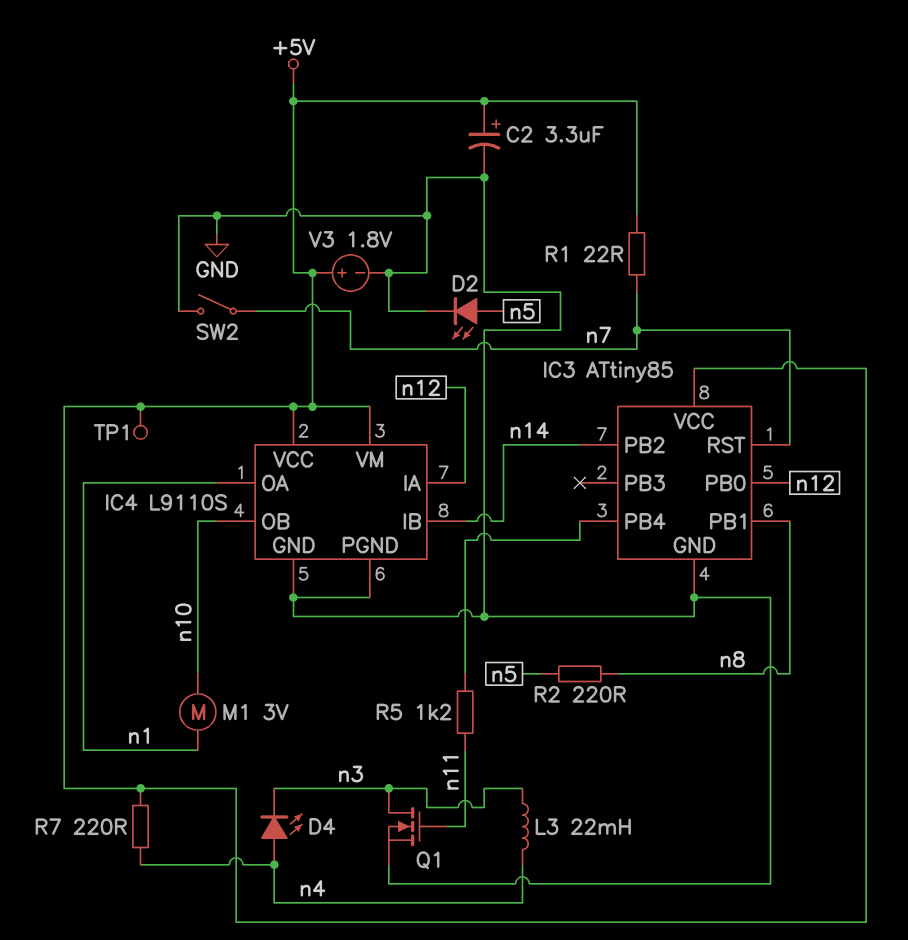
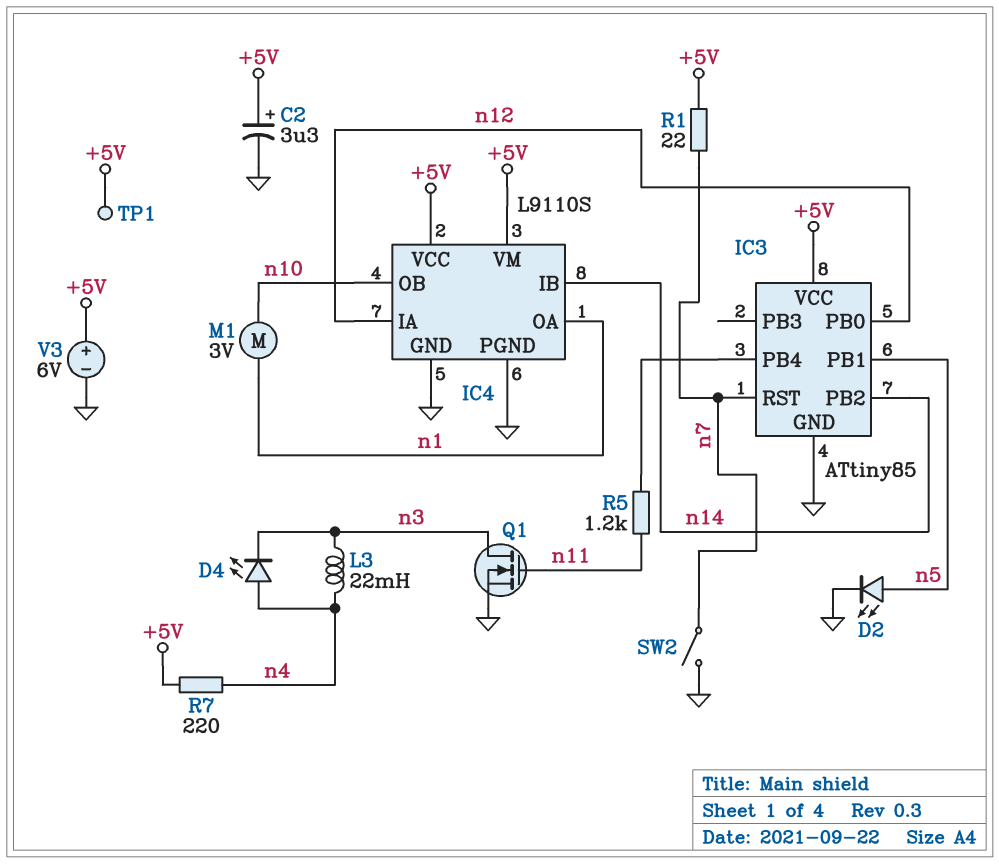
IC3 pin PB1: n8 -> n5
R2: 220 (n5, n8) -> none
V3: 1.8V (plus +5V, minus GND) -> 6V (plus +5V, minus GND)

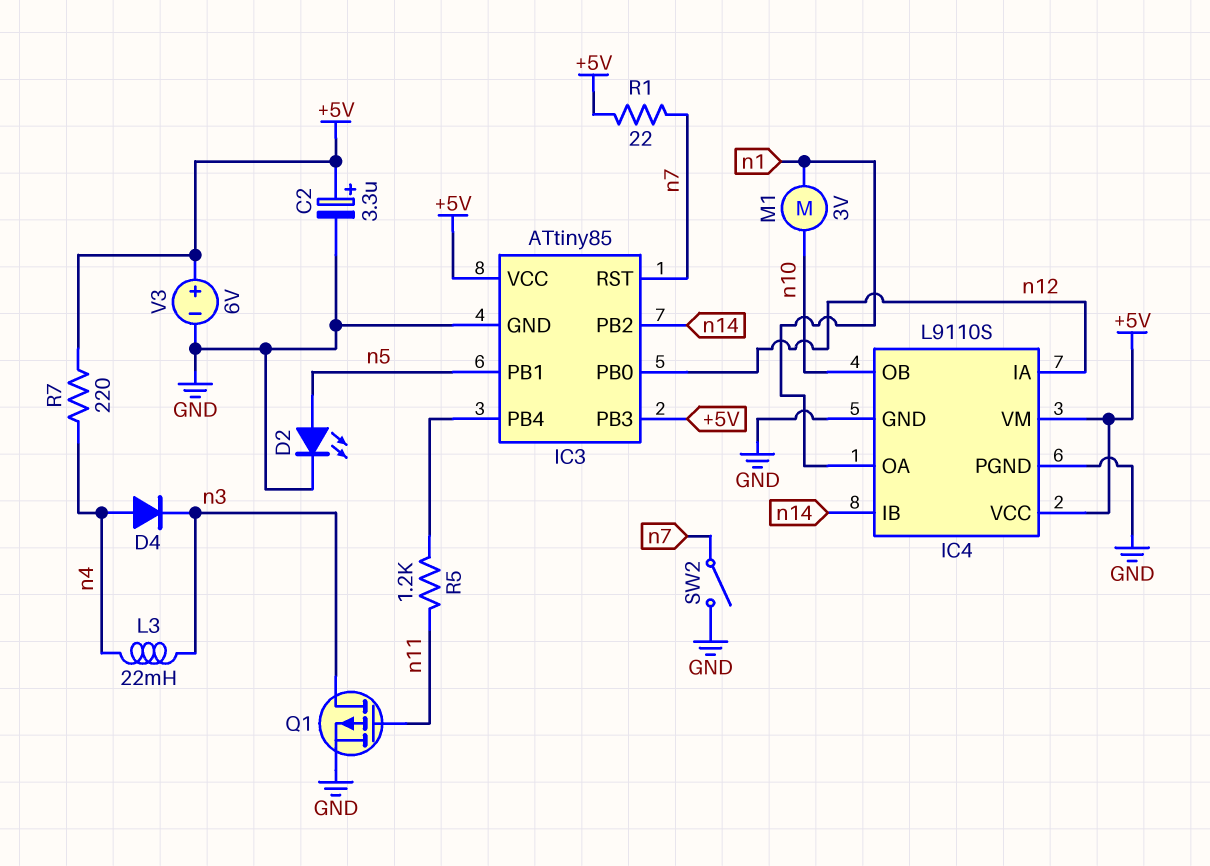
D4: LED (A n4, K n3) -> diode (A n4, K n3)
IC3 pin PB3: none -> +5V
Q1: NMOS (G n11, D n3, S GND) -> PMOS (G n11, D n3, S GND)
TP1: test point (+5V) -> none

